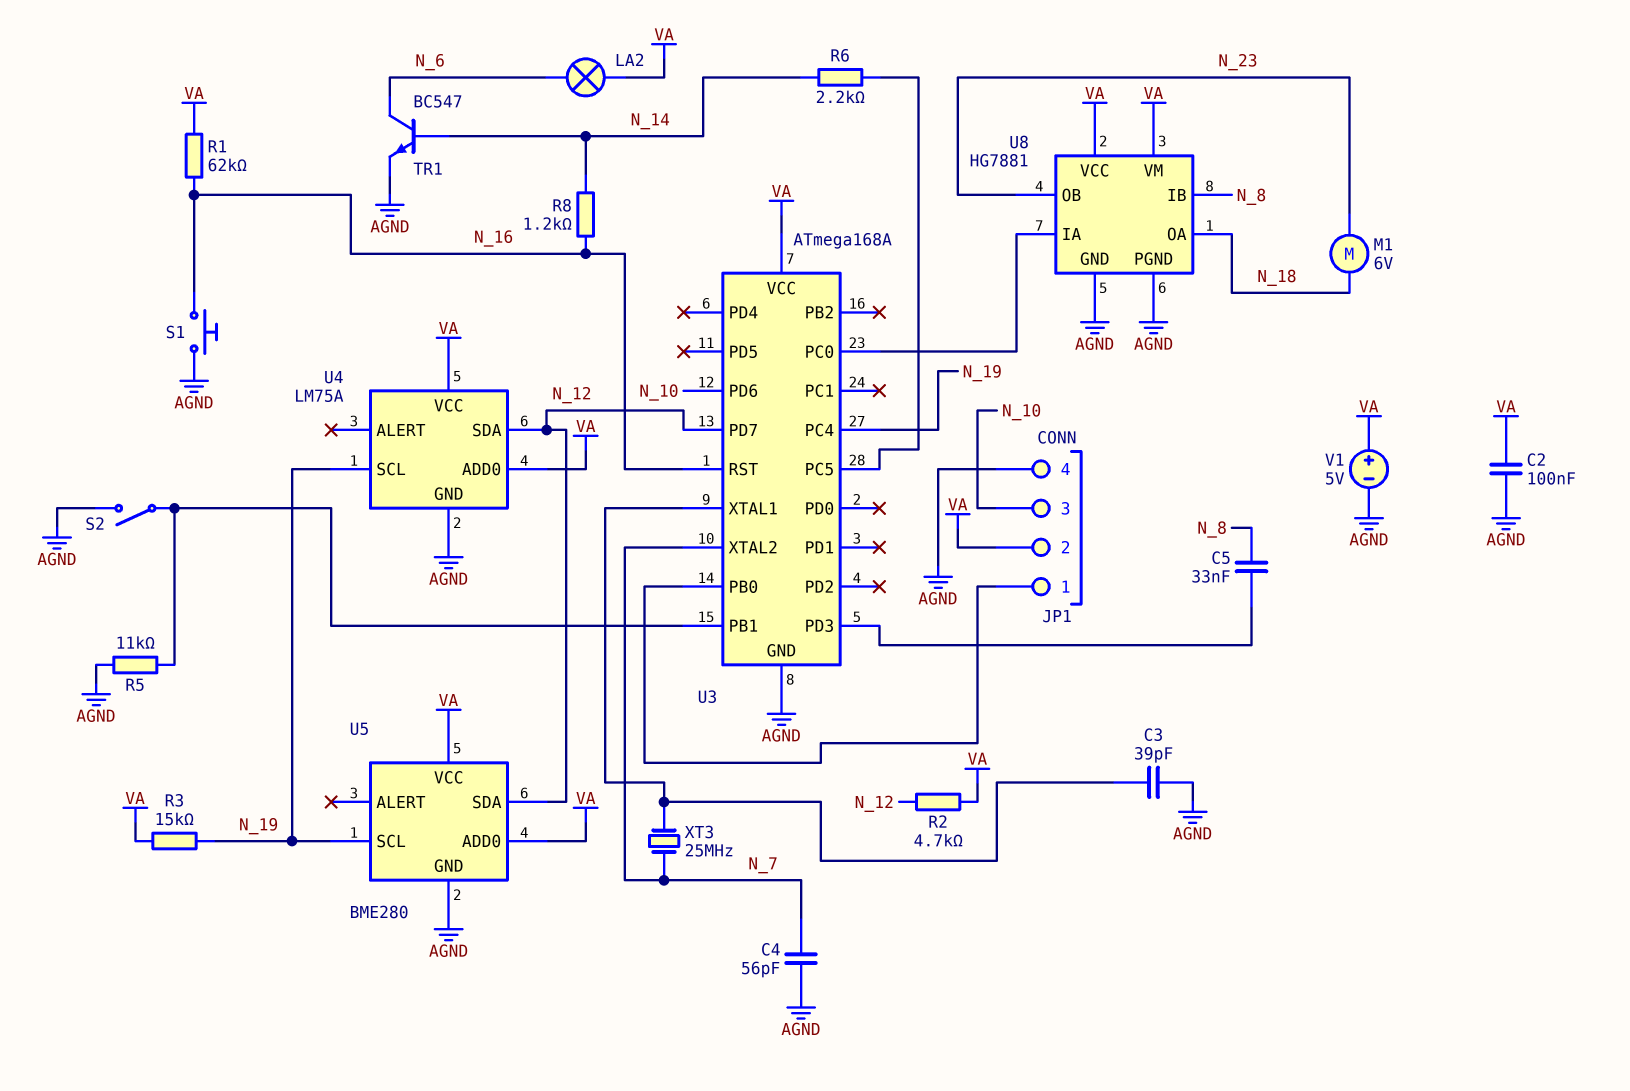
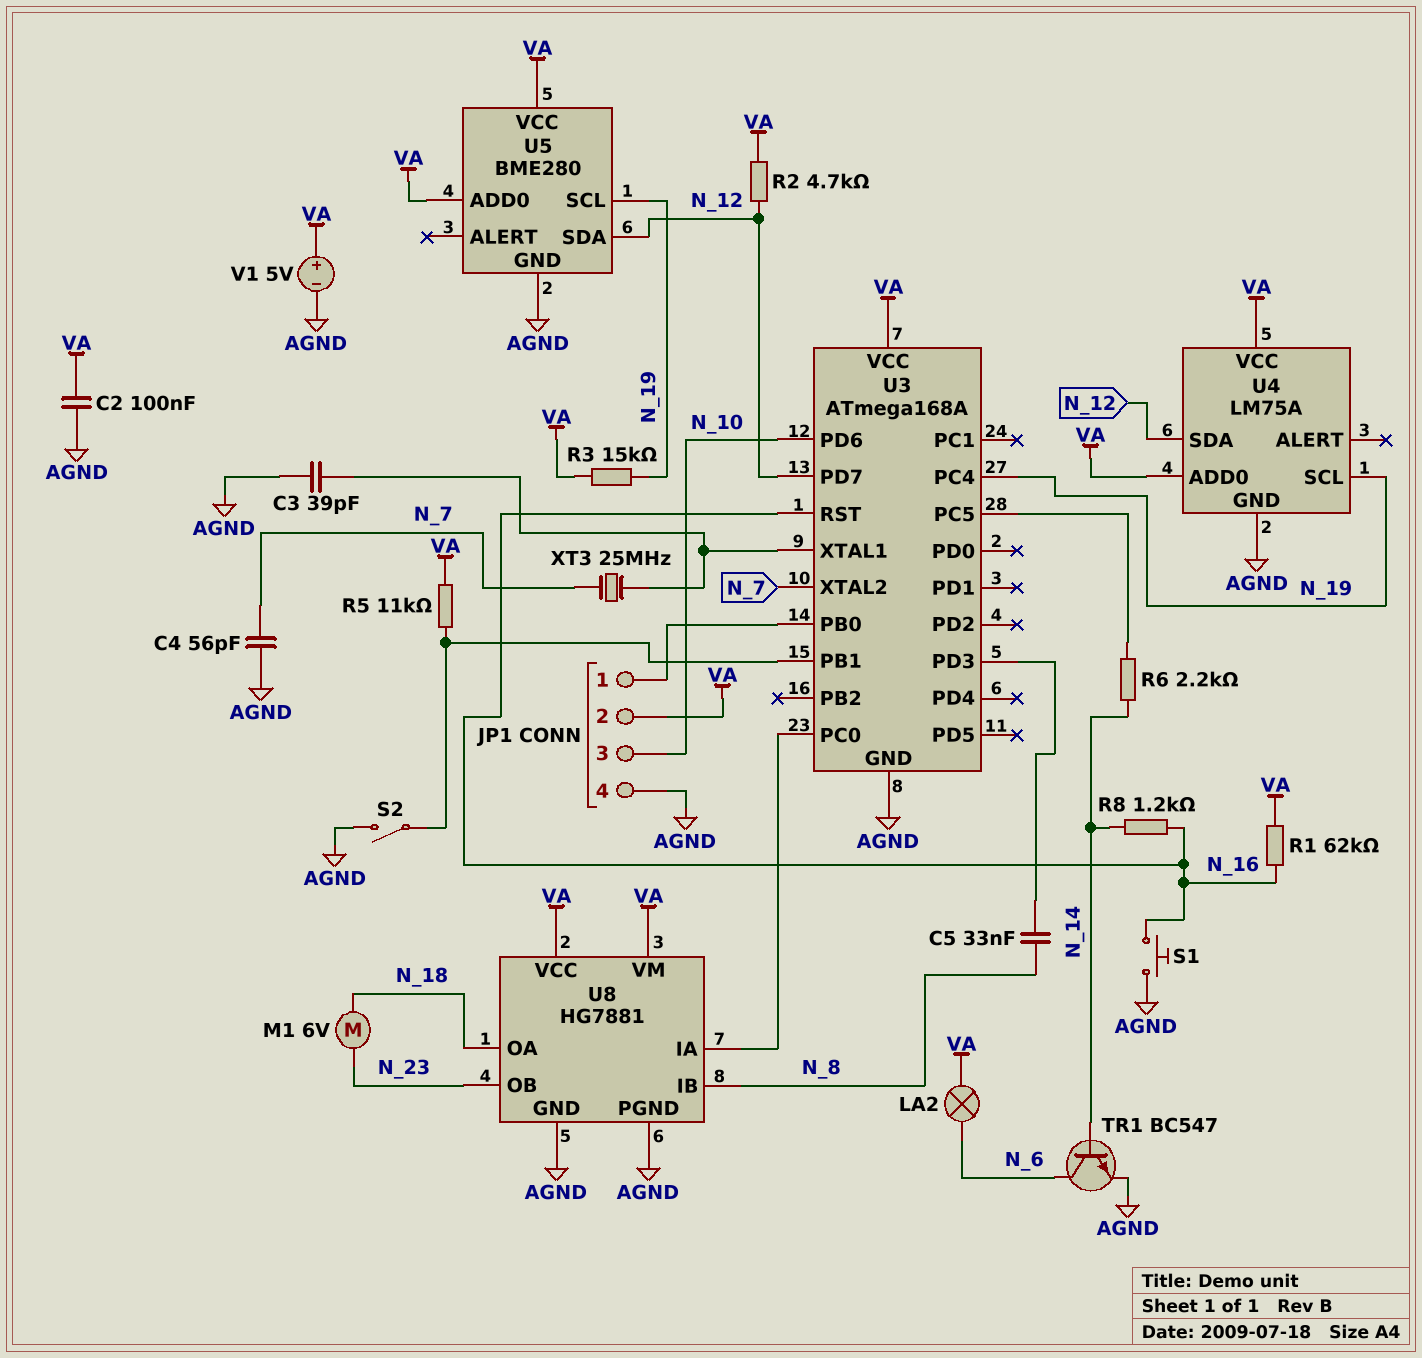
R5: 11k (AGND, U3/PB1) -> 11k (U3/PB1, VA)

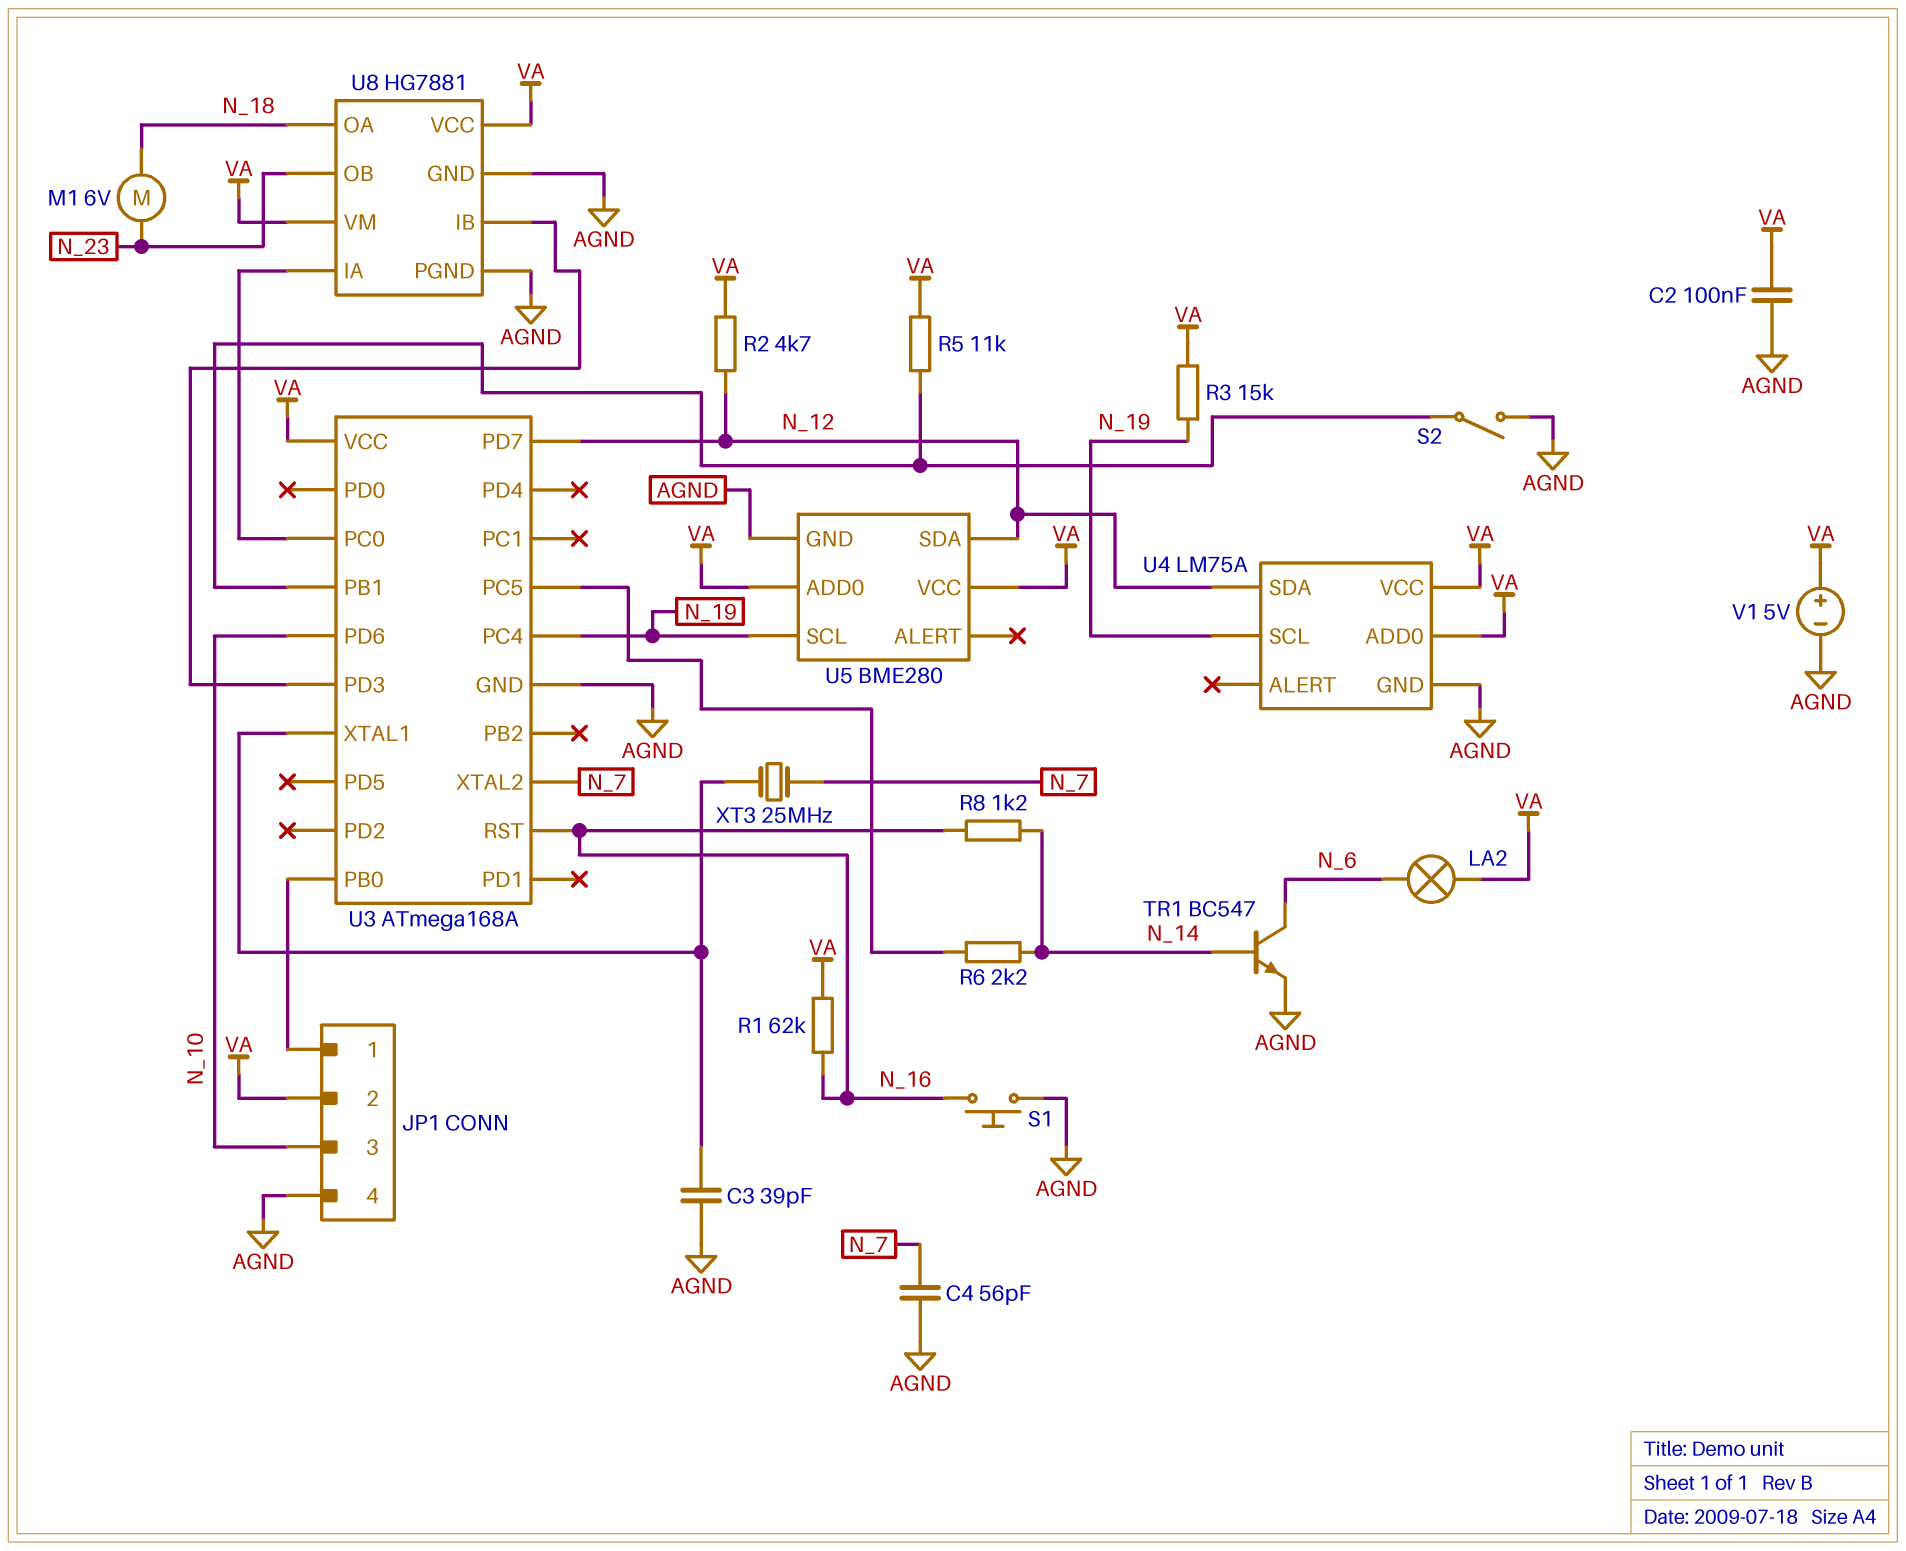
C5: 33nF (N_8, U3/PD3) -> none
U8 pin IB: N_8 -> U3/PD3

